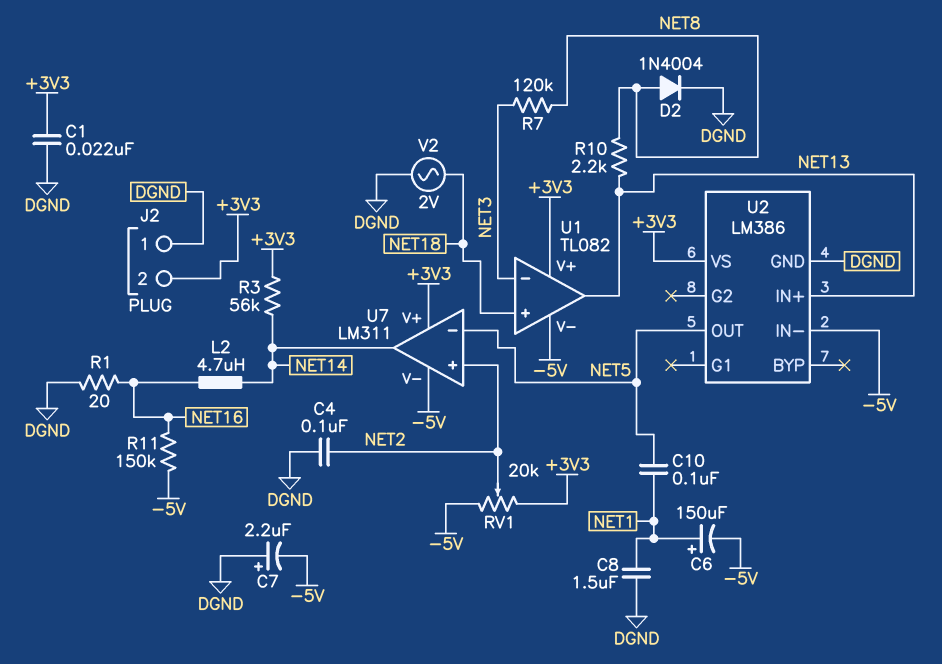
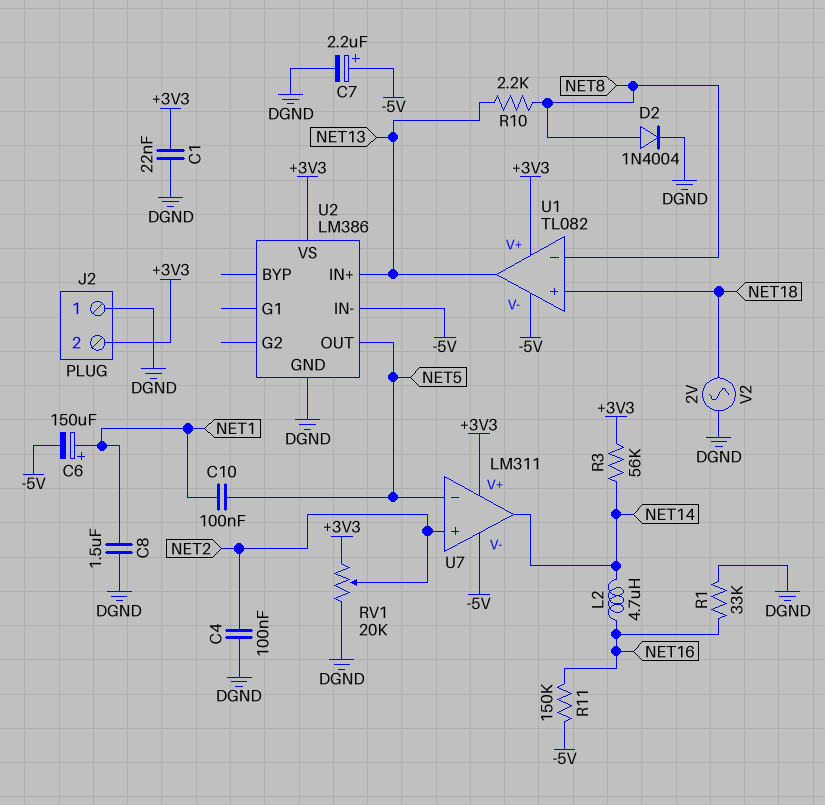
C7: 2.2uF (plus DGND, minus -5V) -> 2.2uF (plus -5V, minus DGND)
R1: 20 (DGND, NET16) -> 33k (DGND, NET16)
R7: 120k (NET3, NET8) -> none
RV1: 20k (+3V3, -5V, wiper NET2) -> 20k (+3V3, DGND, wiper NET2)
U1 pin in-: NET3 -> NET8

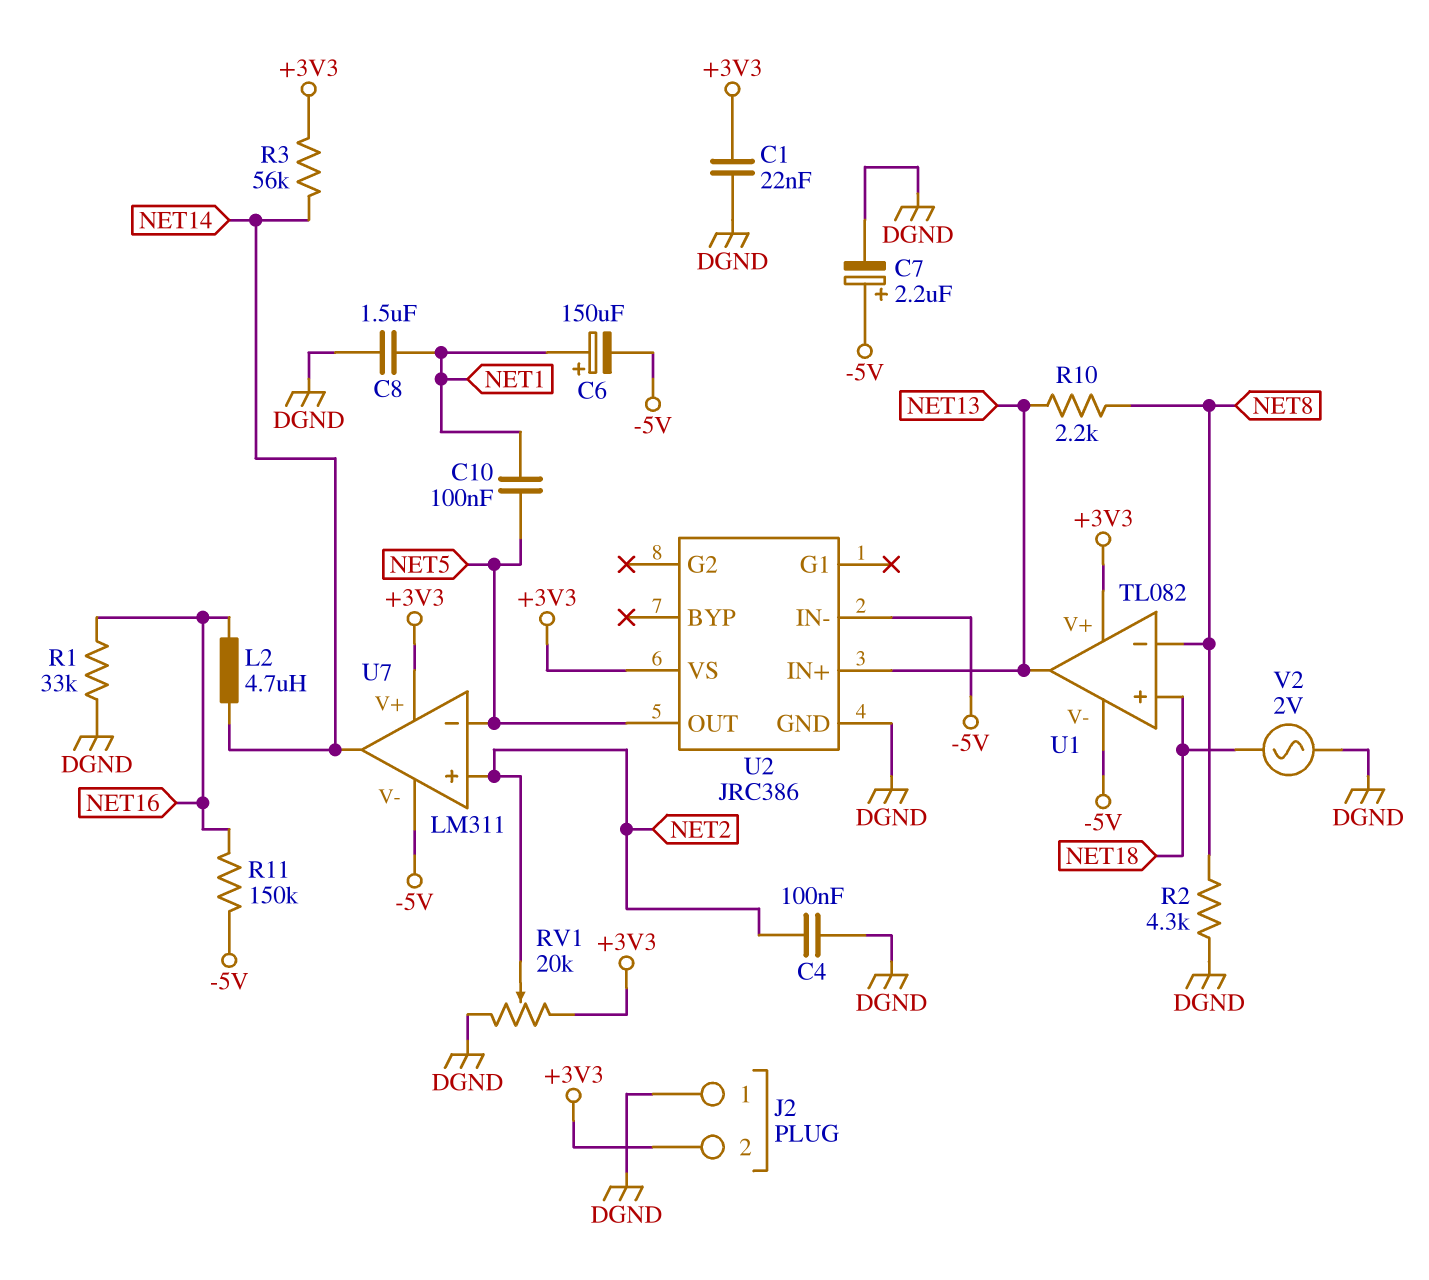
D2: diode 1N4004 (A NET8, K DGND) -> none
R2: none -> 4.3k (DGND, NET8)
U2: LM386 -> JRC386

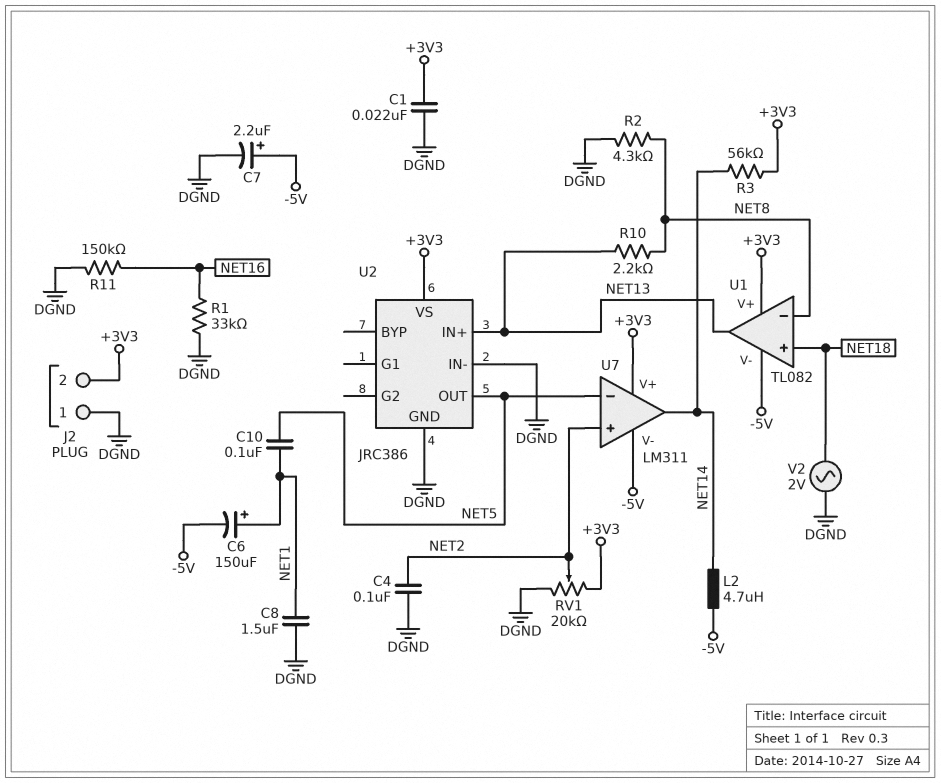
L2: 4.7uH (NET14, NET16) -> 4.7uH (-5V, NET14)
R11: 150k (-5V, NET16) -> 150k (DGND, NET16)
U2 pin IN-: -5V -> DGND

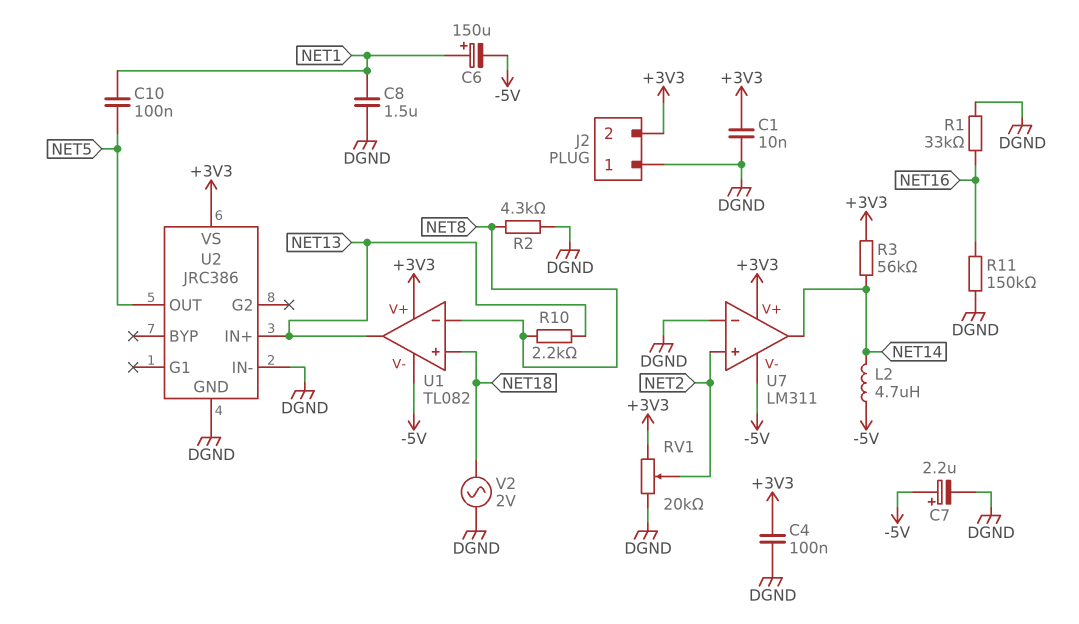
C1: 22nF (+3V3, DGND) -> 10nF (+3V3, DGND)
C4: 100nF (DGND, NET2) -> 100nF (+3V3, DGND)
U7 pin in-: NET5 -> DGND

